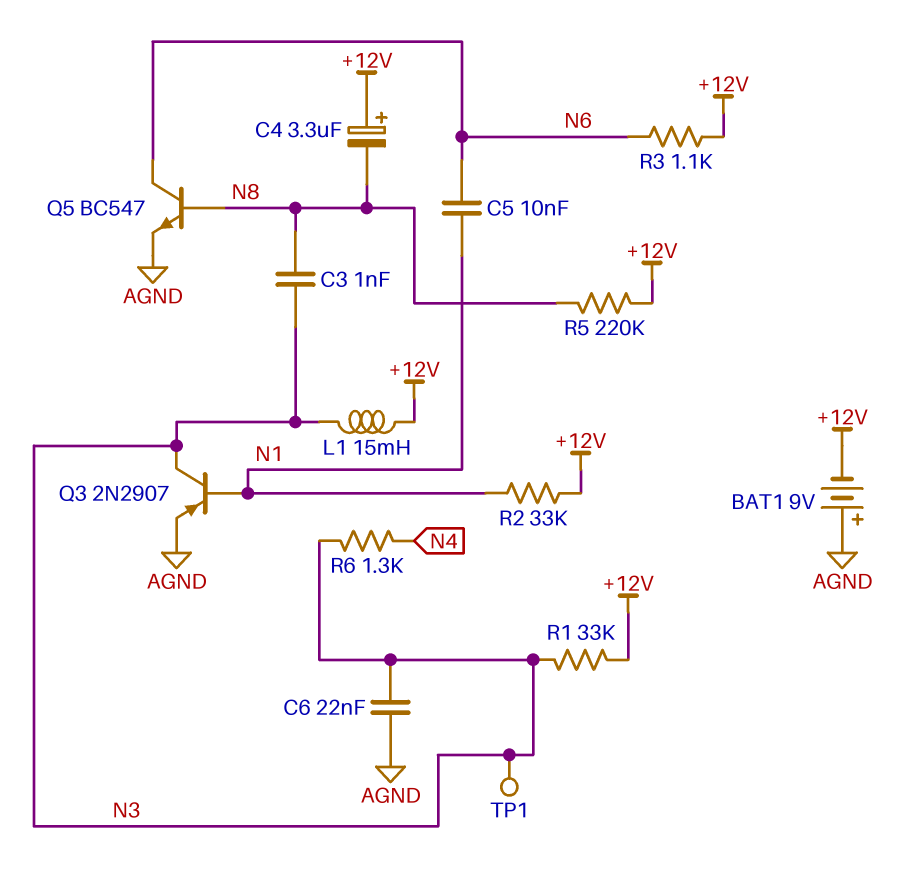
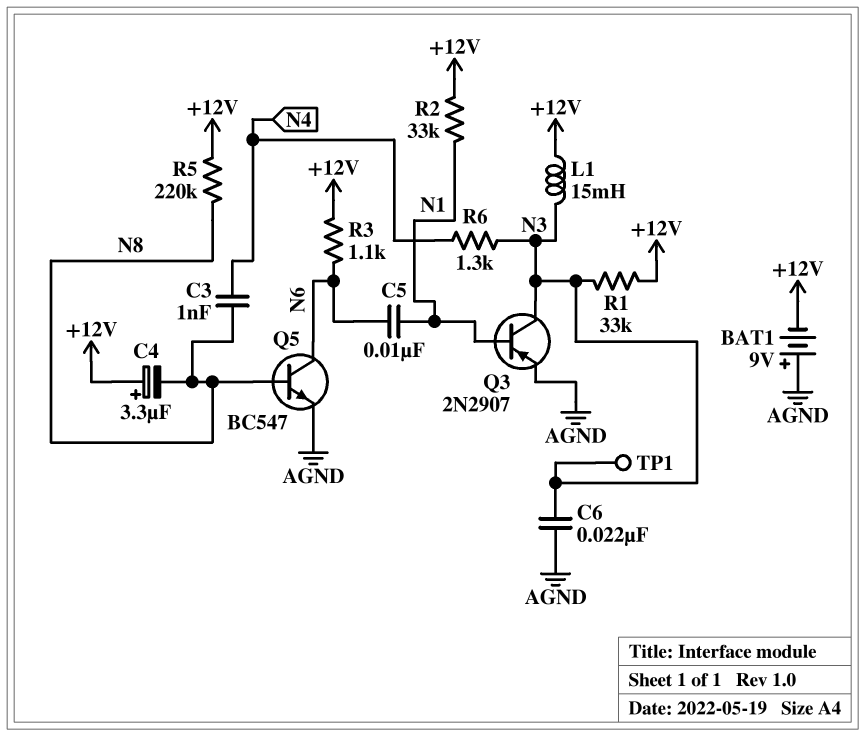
C3: 1nF (N3, N8) -> 1nF (N4, N8)

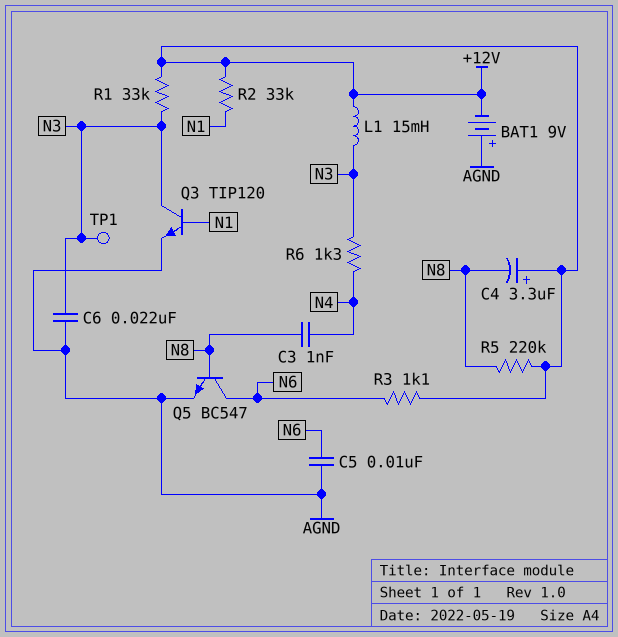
C5: 10nF (N1, N6) -> 10nF (AGND, N6)
Q3: PNP 2N2907 (B N1, C N3, E AGND) -> NPN TIP120 (B N1, C N3, E AGND)

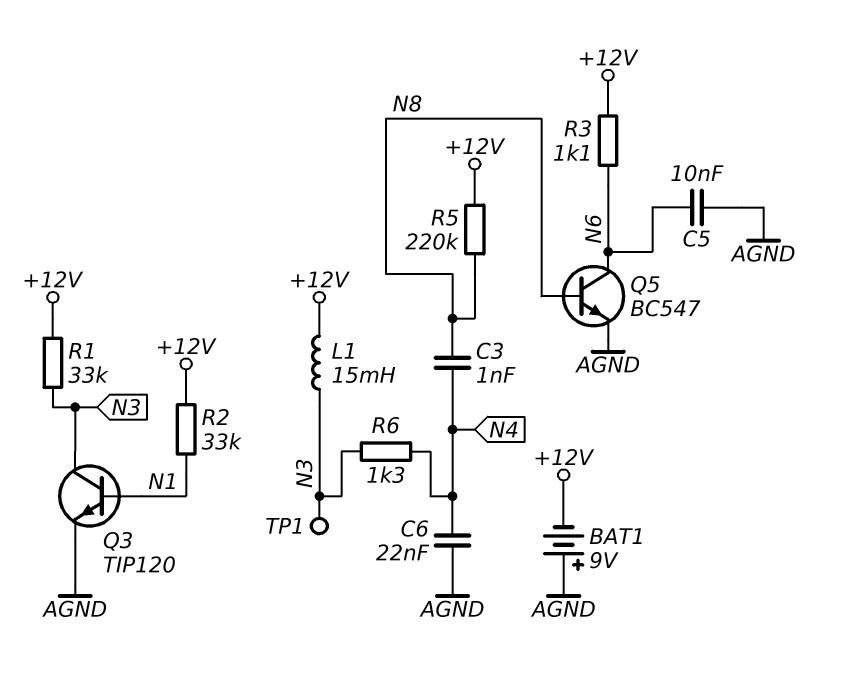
C4: 3.3uF (plus +12V, minus N8) -> none
C6: 22nF (AGND, N3) -> 22nF (AGND, N4)

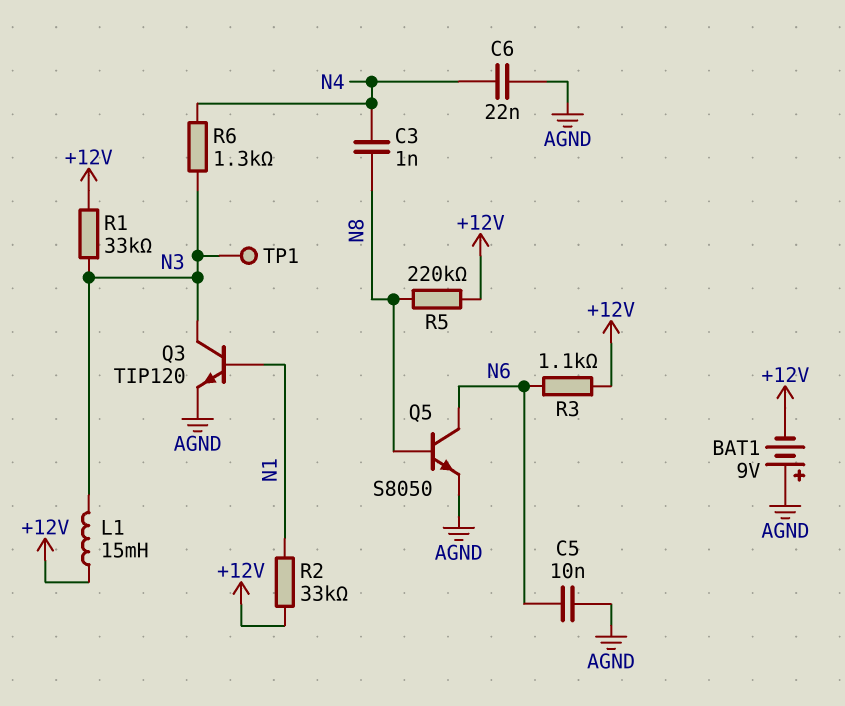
Q5: NPN BC547 (B N8, C N6, E AGND) -> NPN S8050 (B N8, C N6, E AGND)

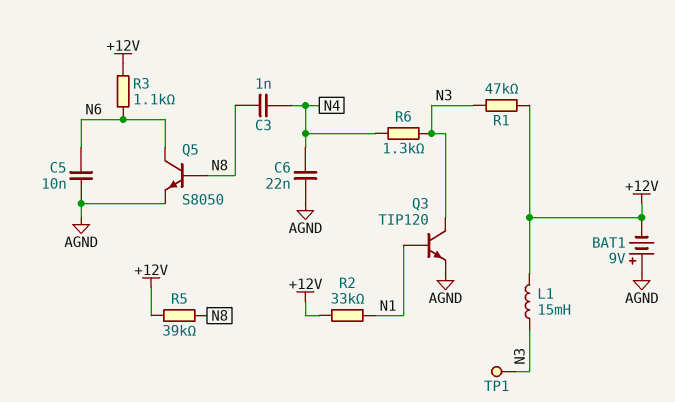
R1: 33k (+12V, N3) -> 47k (+12V, N3)
R5: 220k (+12V, N8) -> 39k (+12V, N8)

